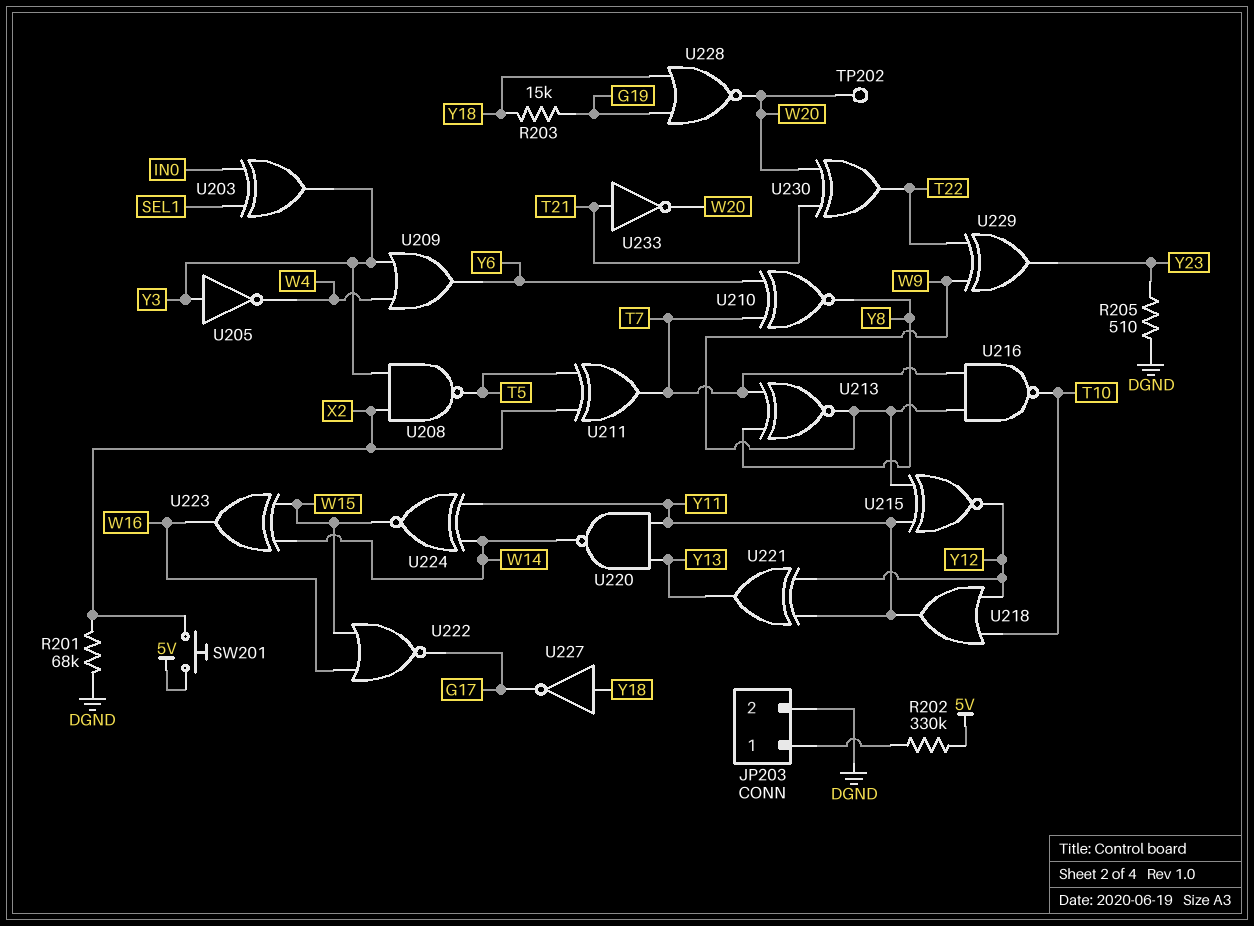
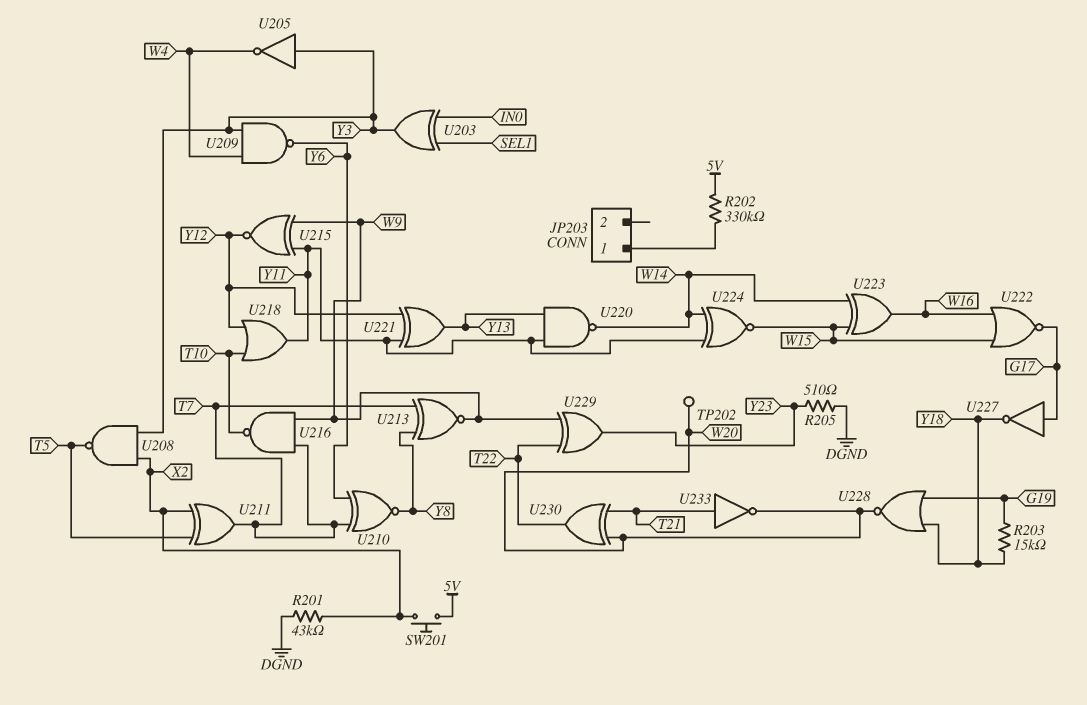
JP203 pin 2: DGND -> none
R201: 68k (DGND, X2) -> 43k (DGND, X2)
U209: OR (in W4, in Y3, out Y6) -> NAND (in W4, in Y3, out Y6)
U227: NOT (in Y18, out G17) -> NOT (in G17, out Y18)

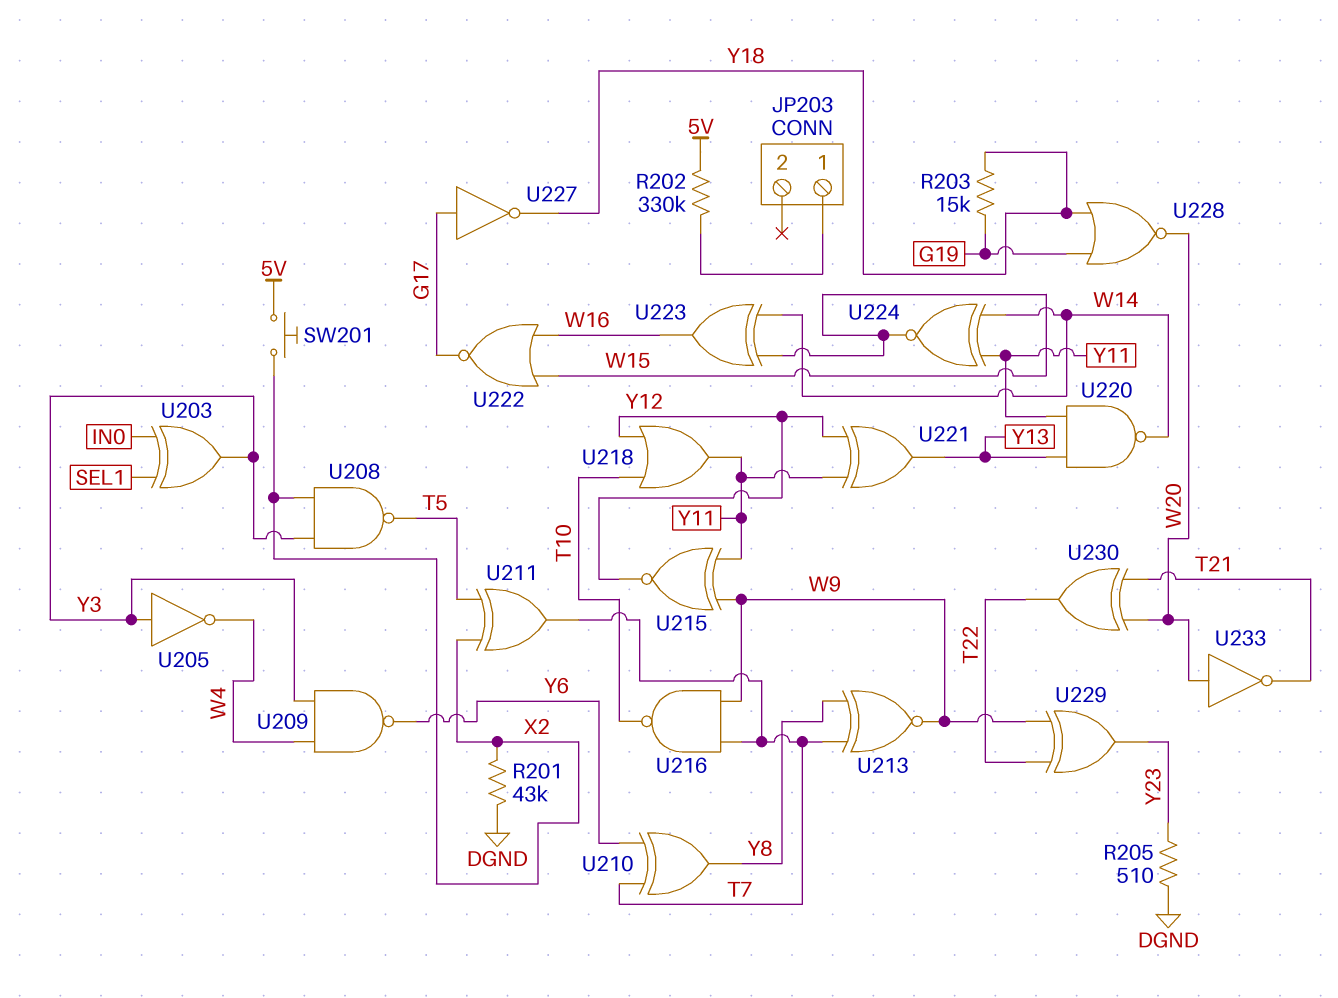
TP202: test point (W20) -> none
U210: XNOR (in T7, in Y6, out Y8) -> XOR (in T7, in Y6, out Y8)
U233: NOT (in T21, out W20) -> NOT (in W20, out T21)

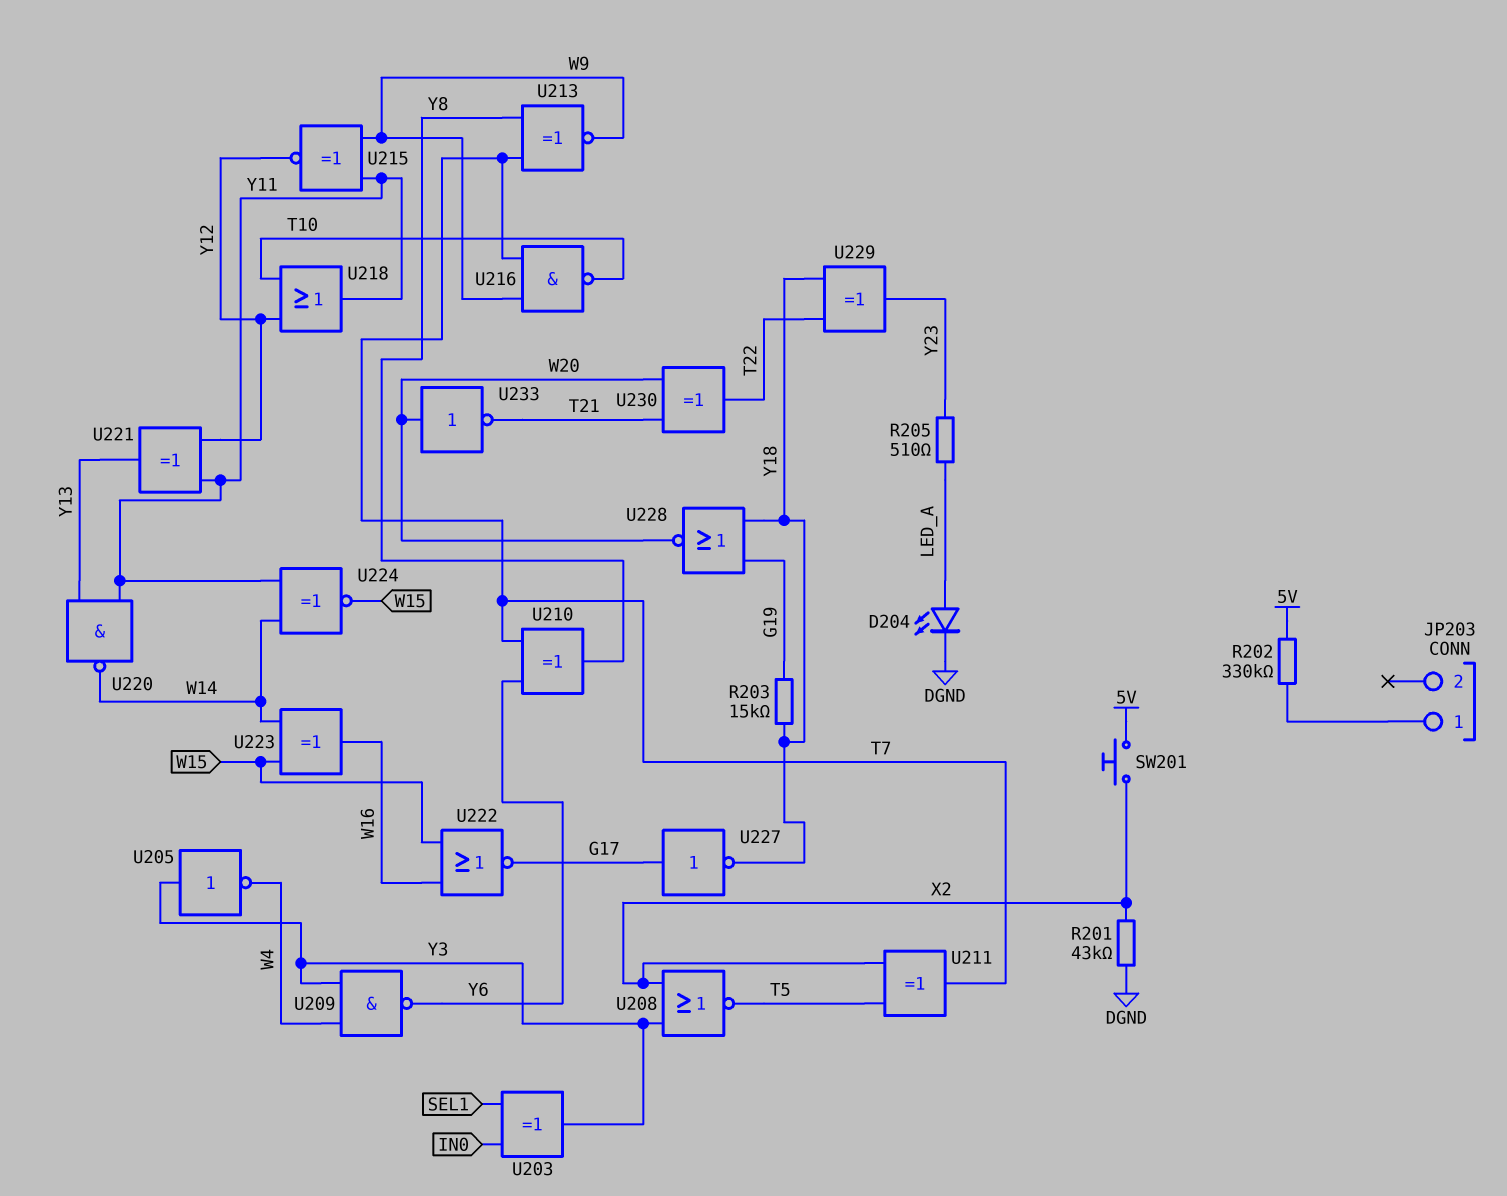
D204: none -> LED (A LED_A, K DGND)
R205: 510 (DGND, Y23) -> 510 (LED_A, Y23)
U208: NAND (in X2, in Y3, out T5) -> NOR (in X2, in Y3, out T5)
U229: XOR (in T22, in W9, out Y23) -> XOR (in T22, in Y18, out Y23)

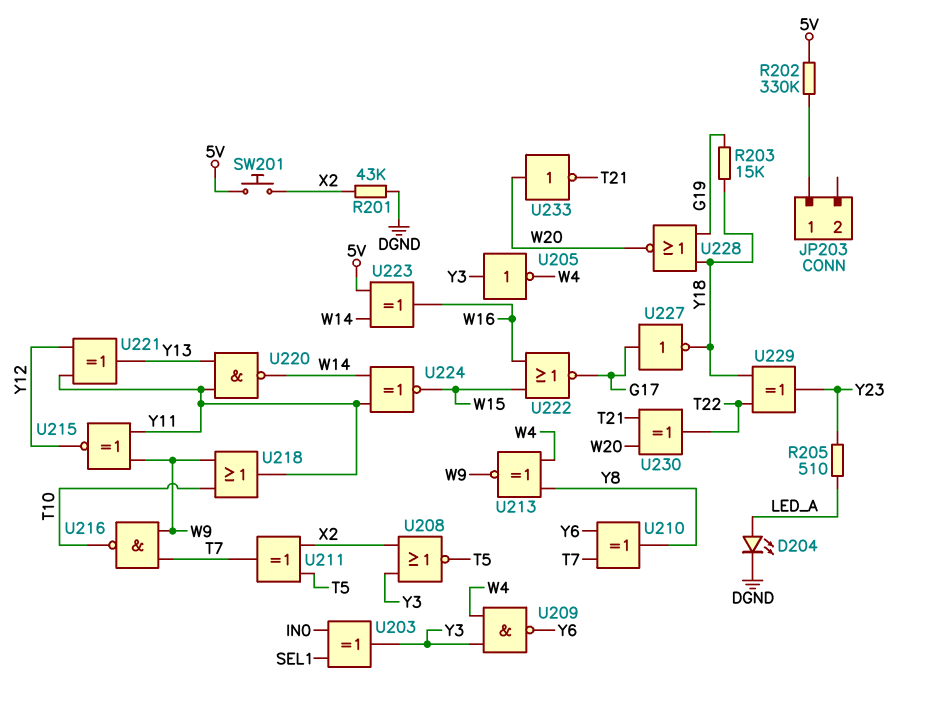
U213: XNOR (in T7, in Y8, out W9) -> XNOR (in W4, in Y8, out W9)
U218: OR (in T10, in Y12, out Y11) -> OR (in T10, in W9, out Y11)
U223: XOR (in W14, in W15, out W16) -> XOR (in 5V, in W14, out W16)

